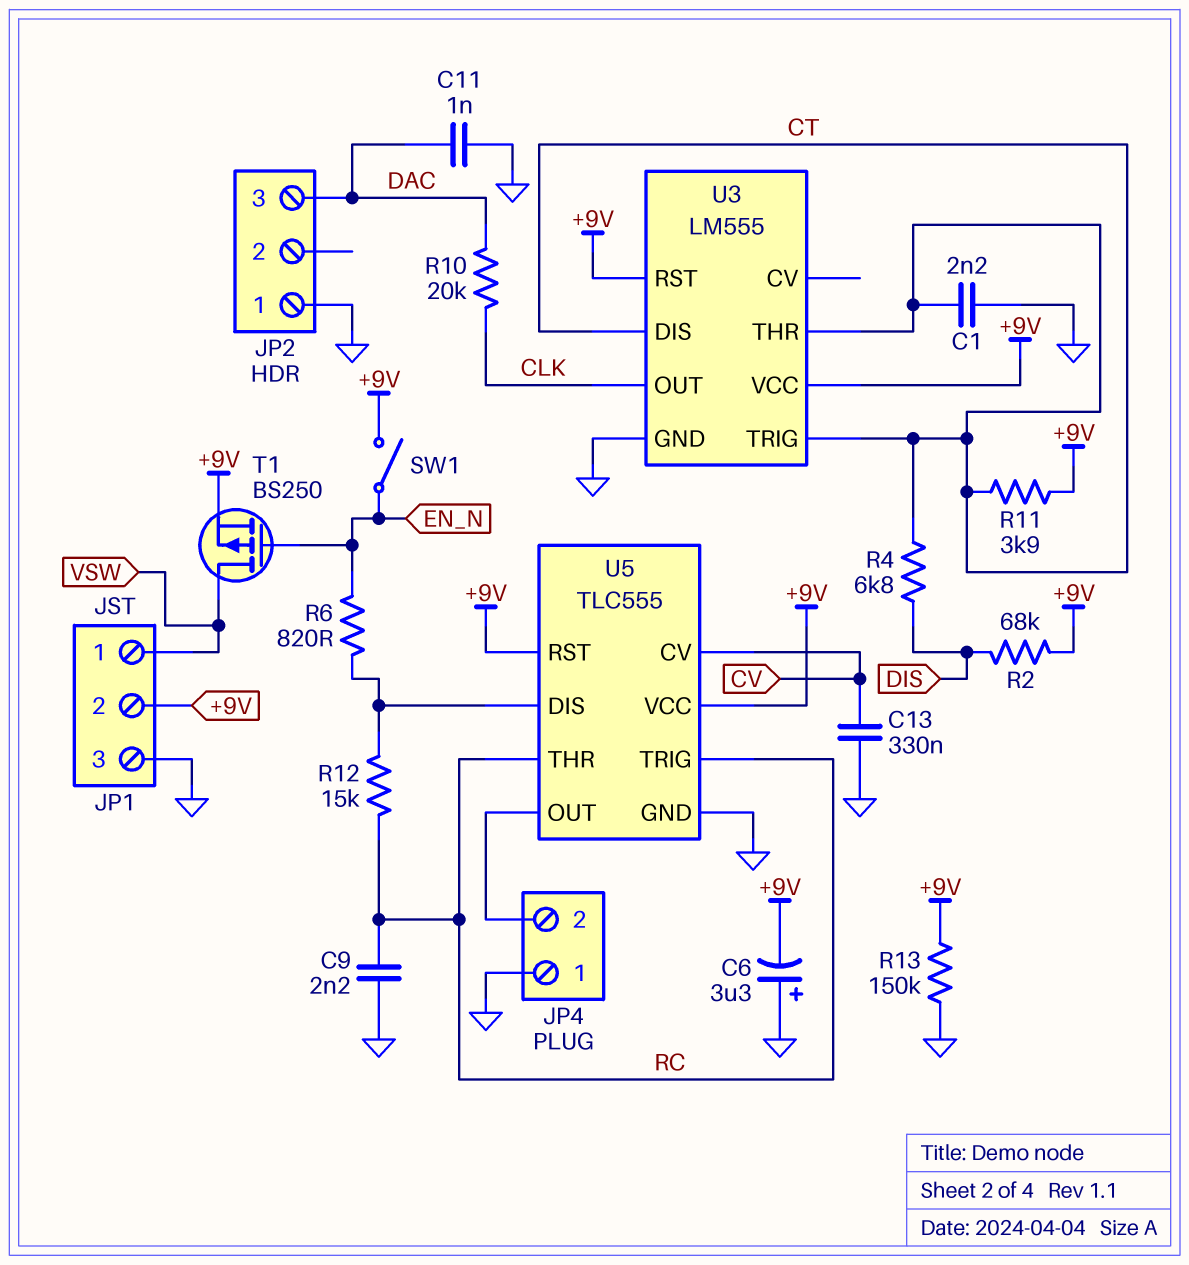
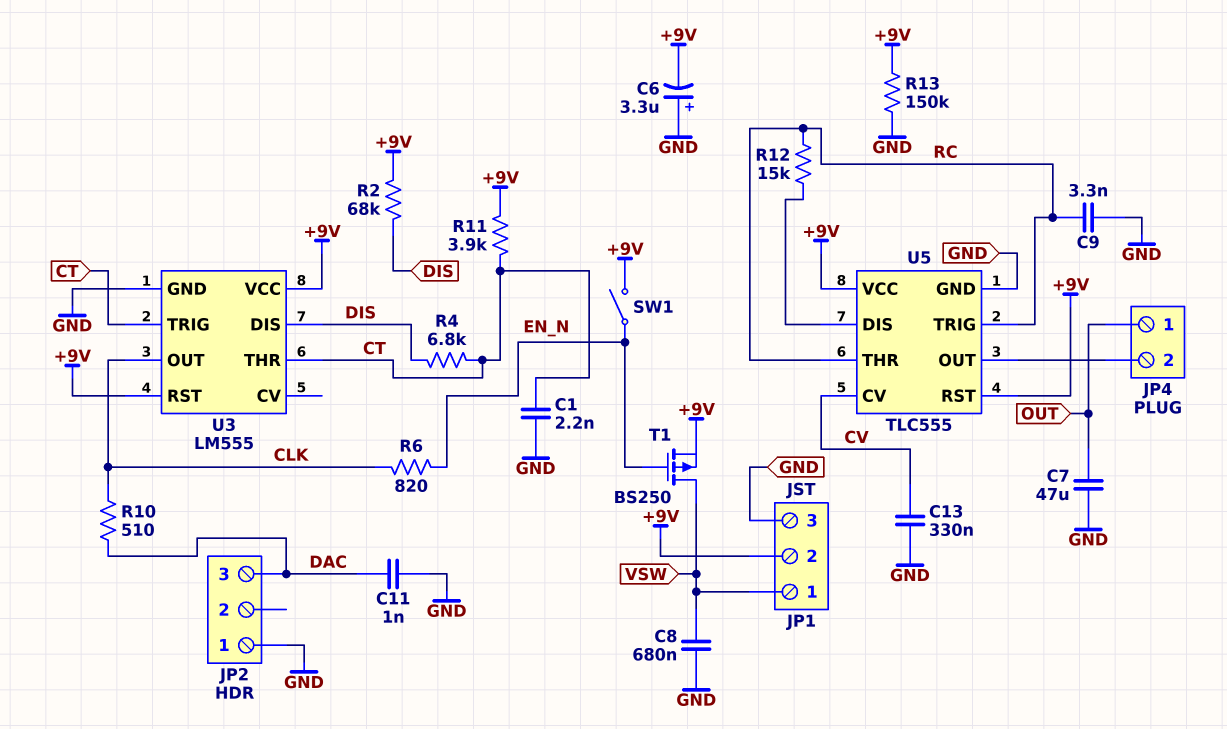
C7: none -> 47uF (GND, OUT)
C8: none -> 680nF (GND, VSW)
C9: 2.2nF (GND, RC) -> 3.3nF (GND, RC)
JP4 pin 1: GND -> OUT
R6: 820 (EN_N, U5/DIS) -> 820 (CLK, EN_N)
R10: 20k (CLK, DAC) -> 510 (CLK, DAC)
U3 pin DIS: CT -> DIS

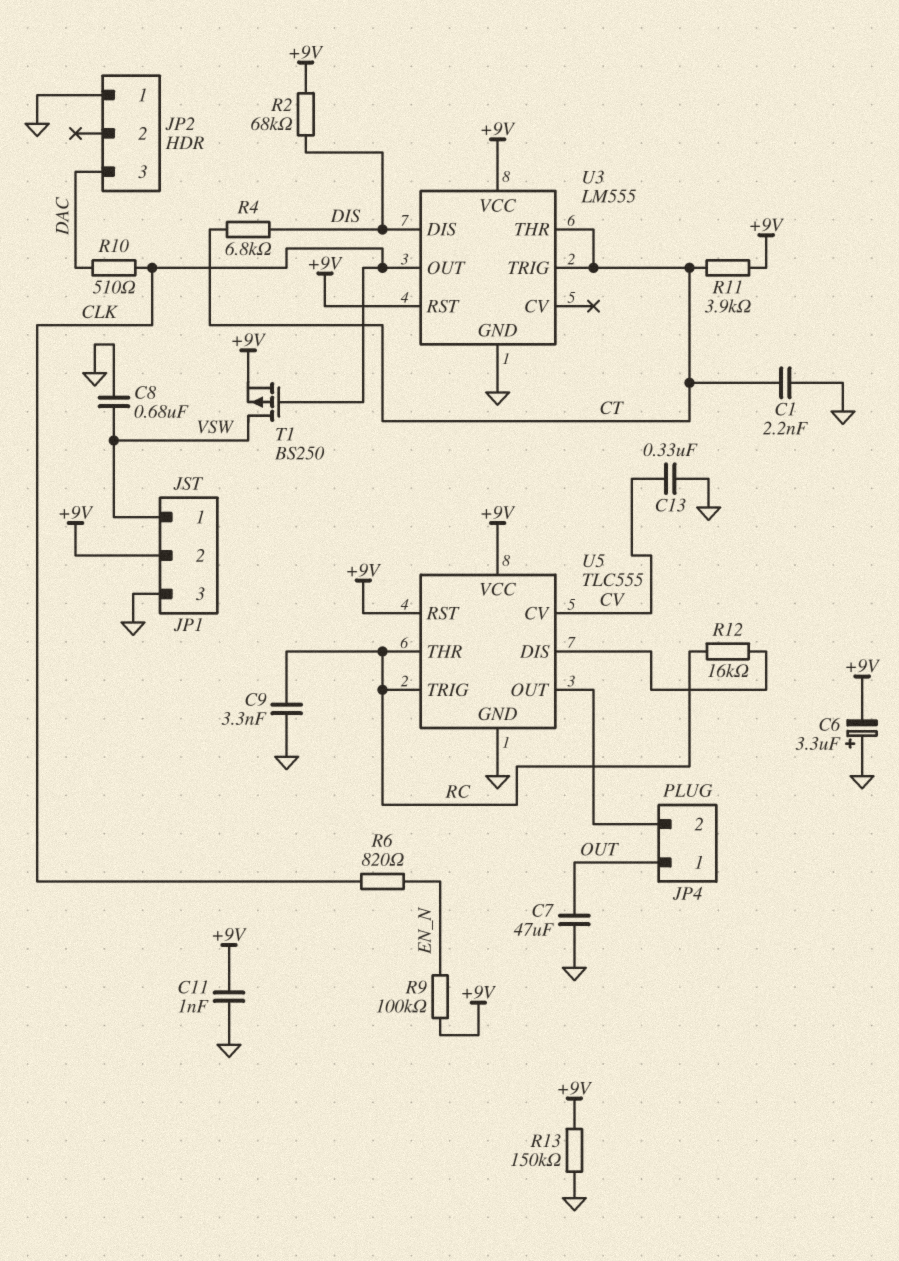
C11: 1nF (DAC, GND) -> 1nF (+9V, GND)
R9: none -> 100k (+9V, EN_N)
R12: 15k (RC, U5/DIS) -> 16k (RC, U5/DIS)
SW1: switch (+9V, EN_N) -> none
T1: PMOS BS250 (G EN_N, D VSW, S +9V) -> PMOS BS250 (G CLK, D VSW, S +9V)

